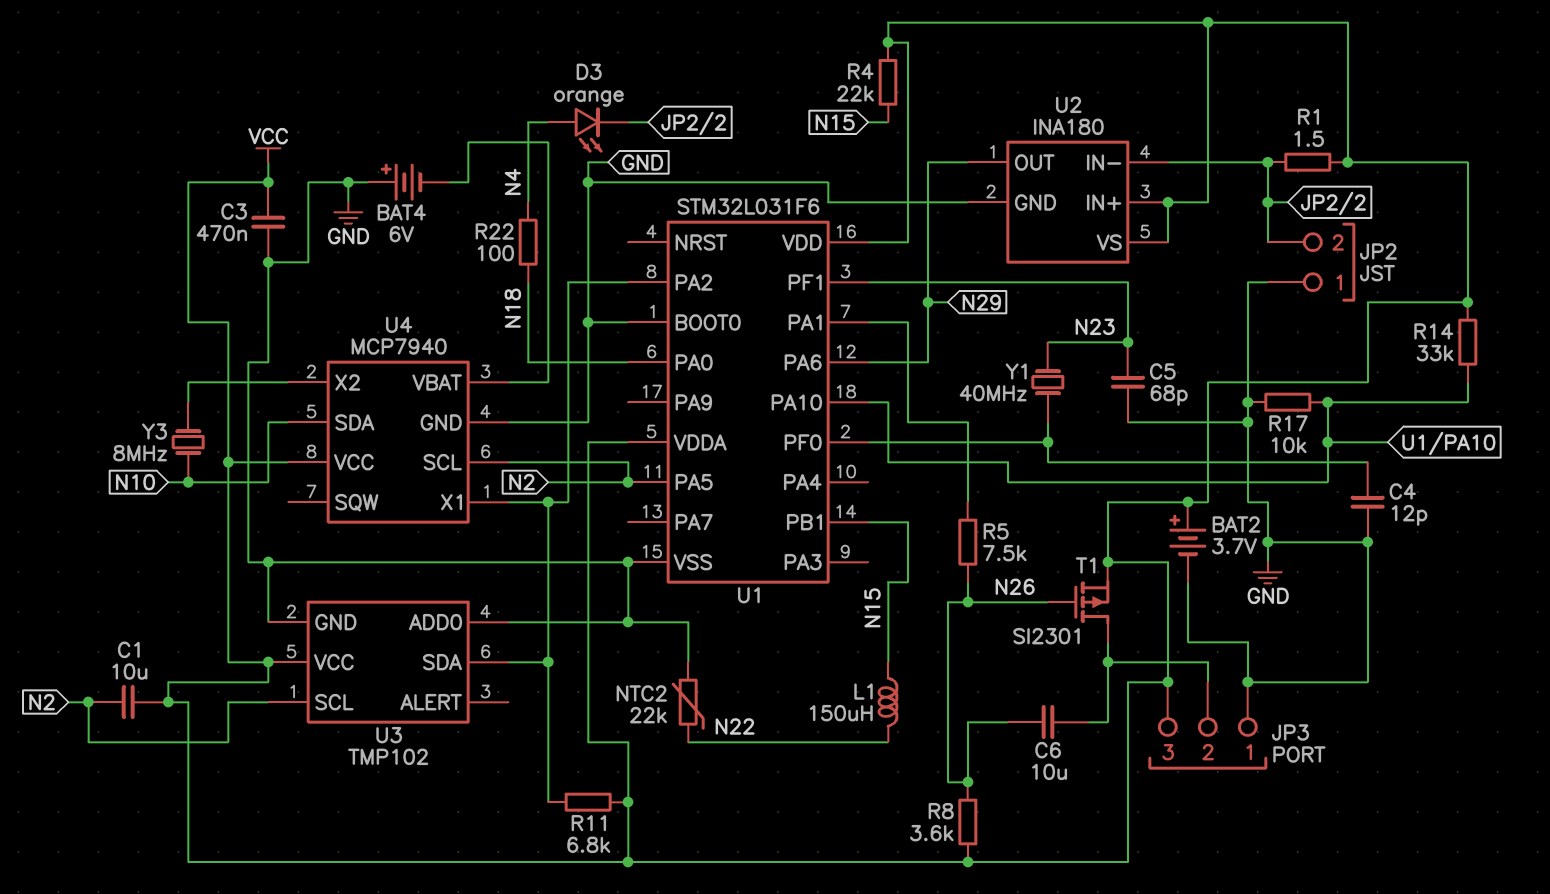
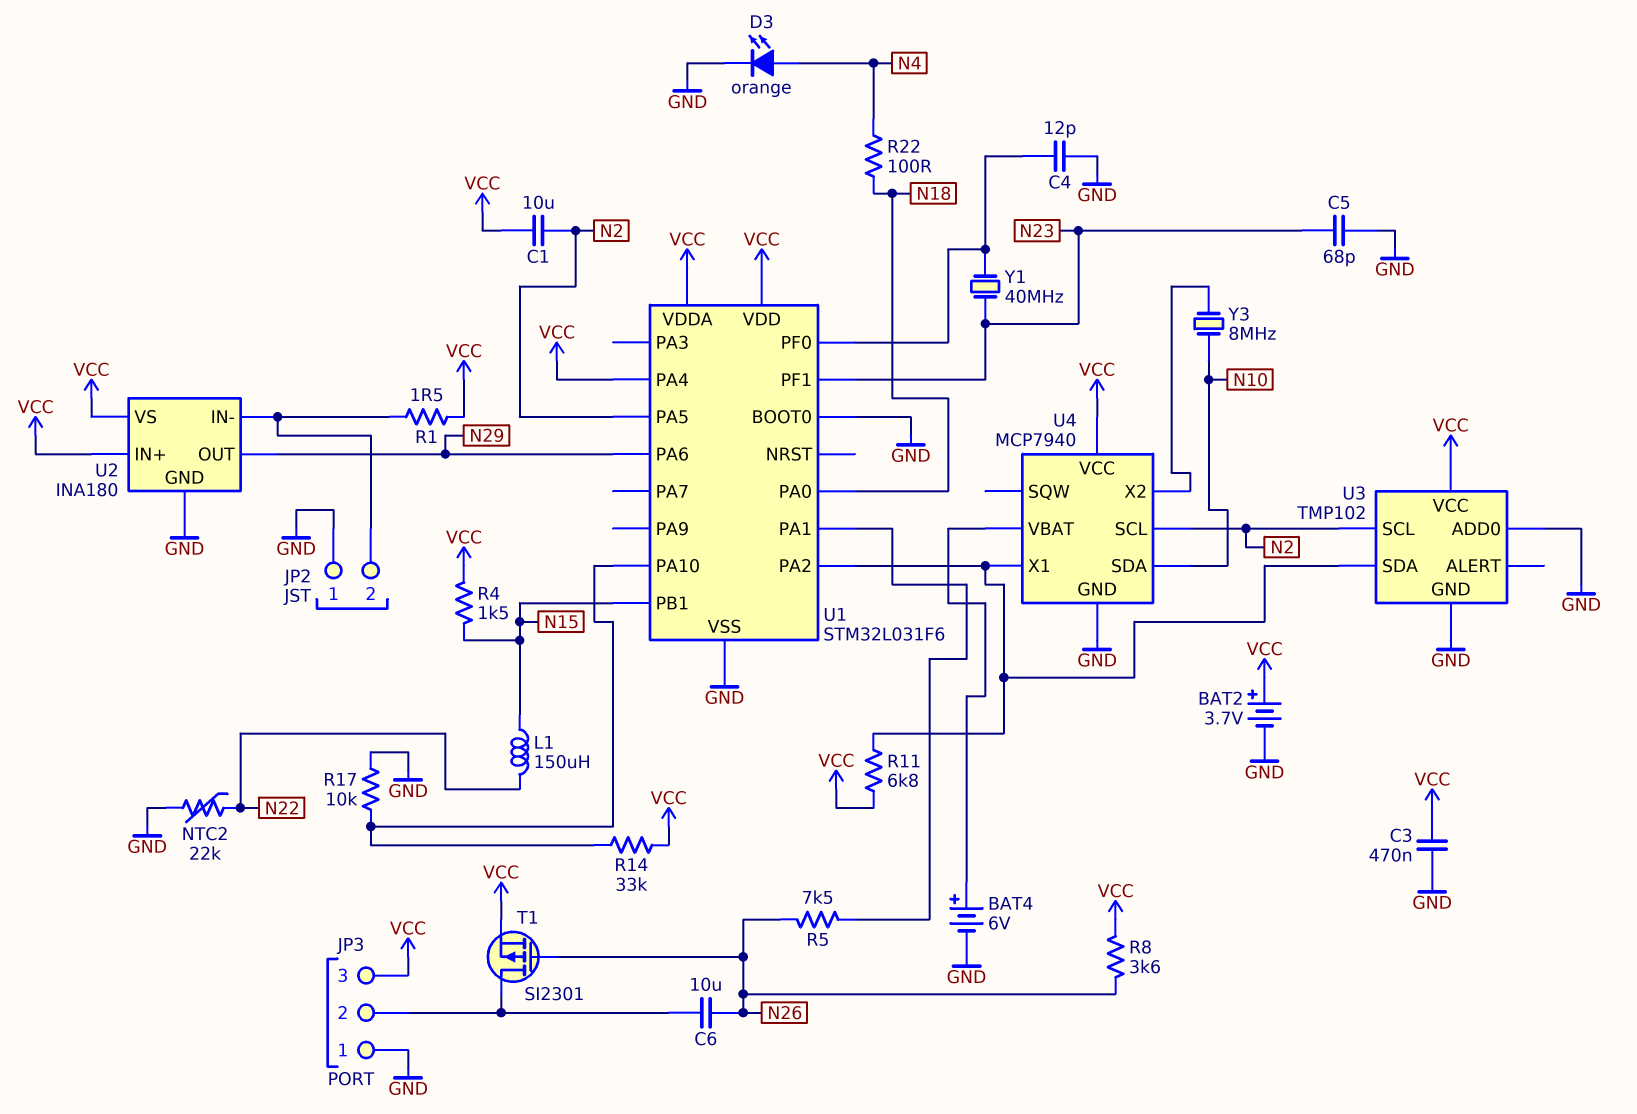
BAT4: 6V (plus GND, minus U4/VBAT) -> 6V (plus U4/VBAT, minus GND)
D3: LED orange (A N4, K JP2/2) -> LED orange (A N4, K GND)
R4: 22k (N15, VCC) -> 1.5k (N15, VCC)
U1 pin PA4: none -> VCC

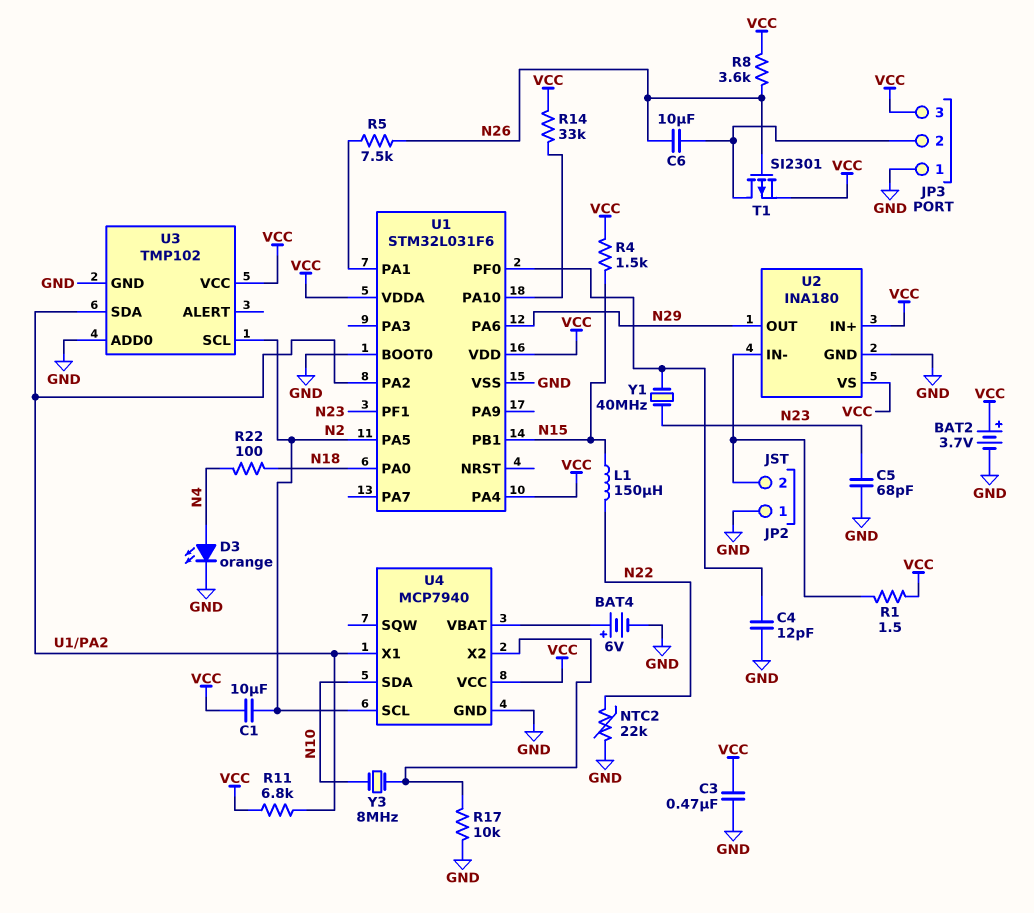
R17: 10k (GND, U1/PA10) -> 10k (GND, U4/X2)

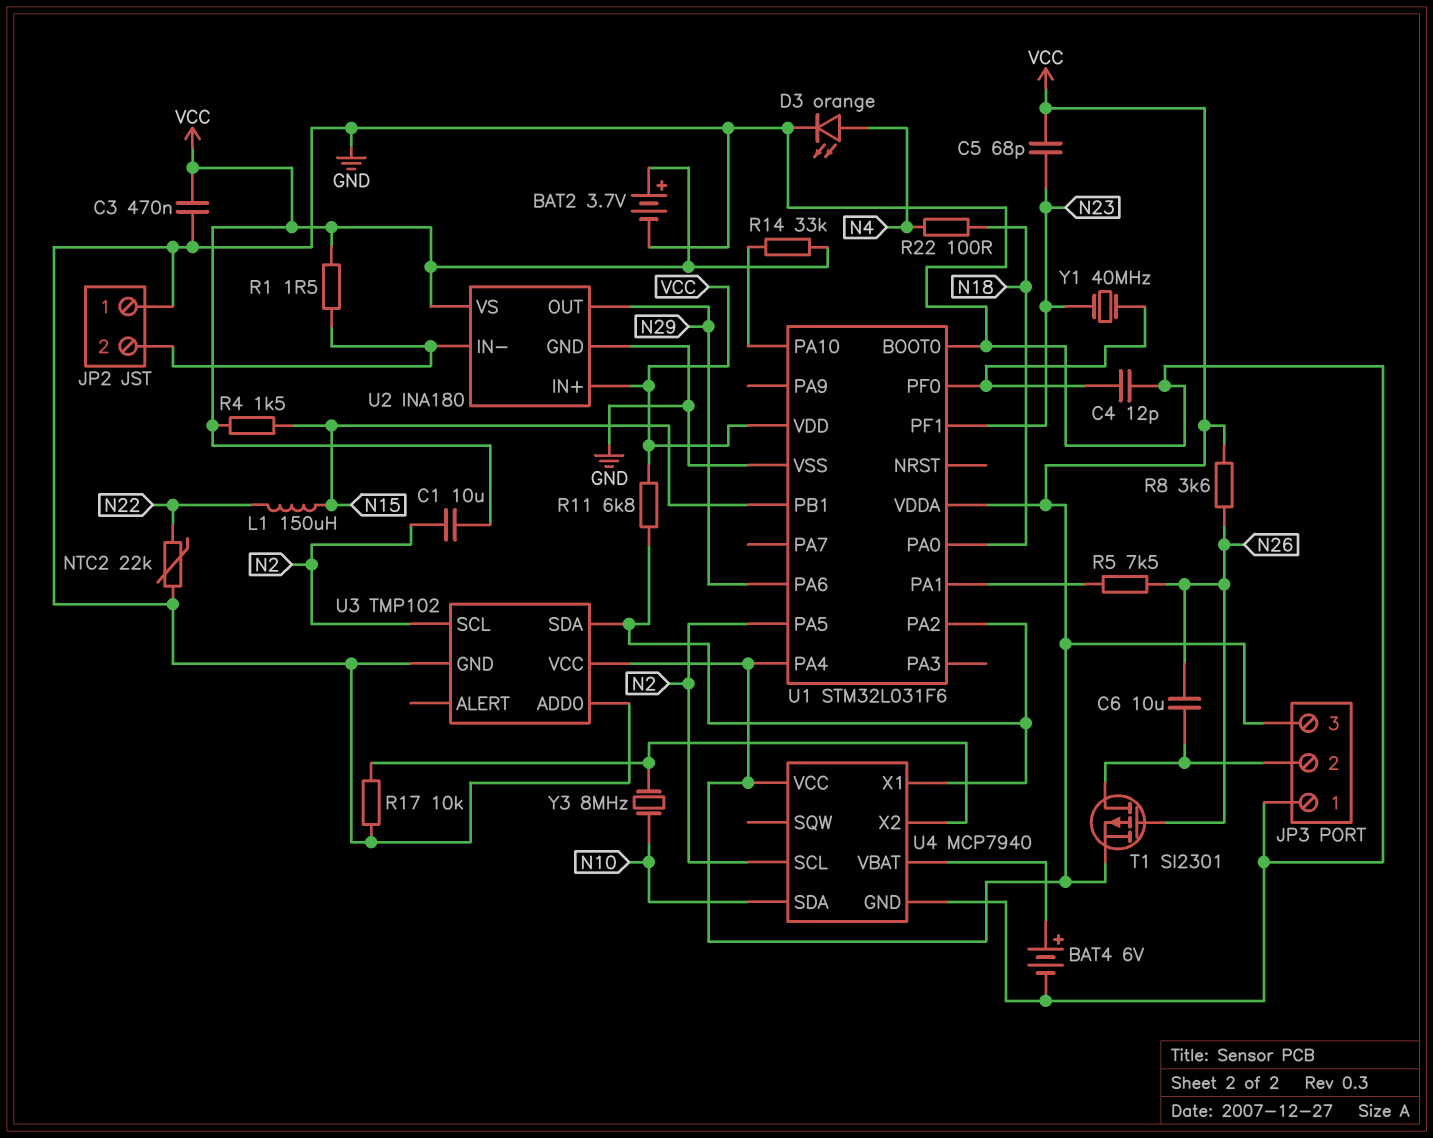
C5: 68pF (GND, N23) -> 68pF (N23, VCC)

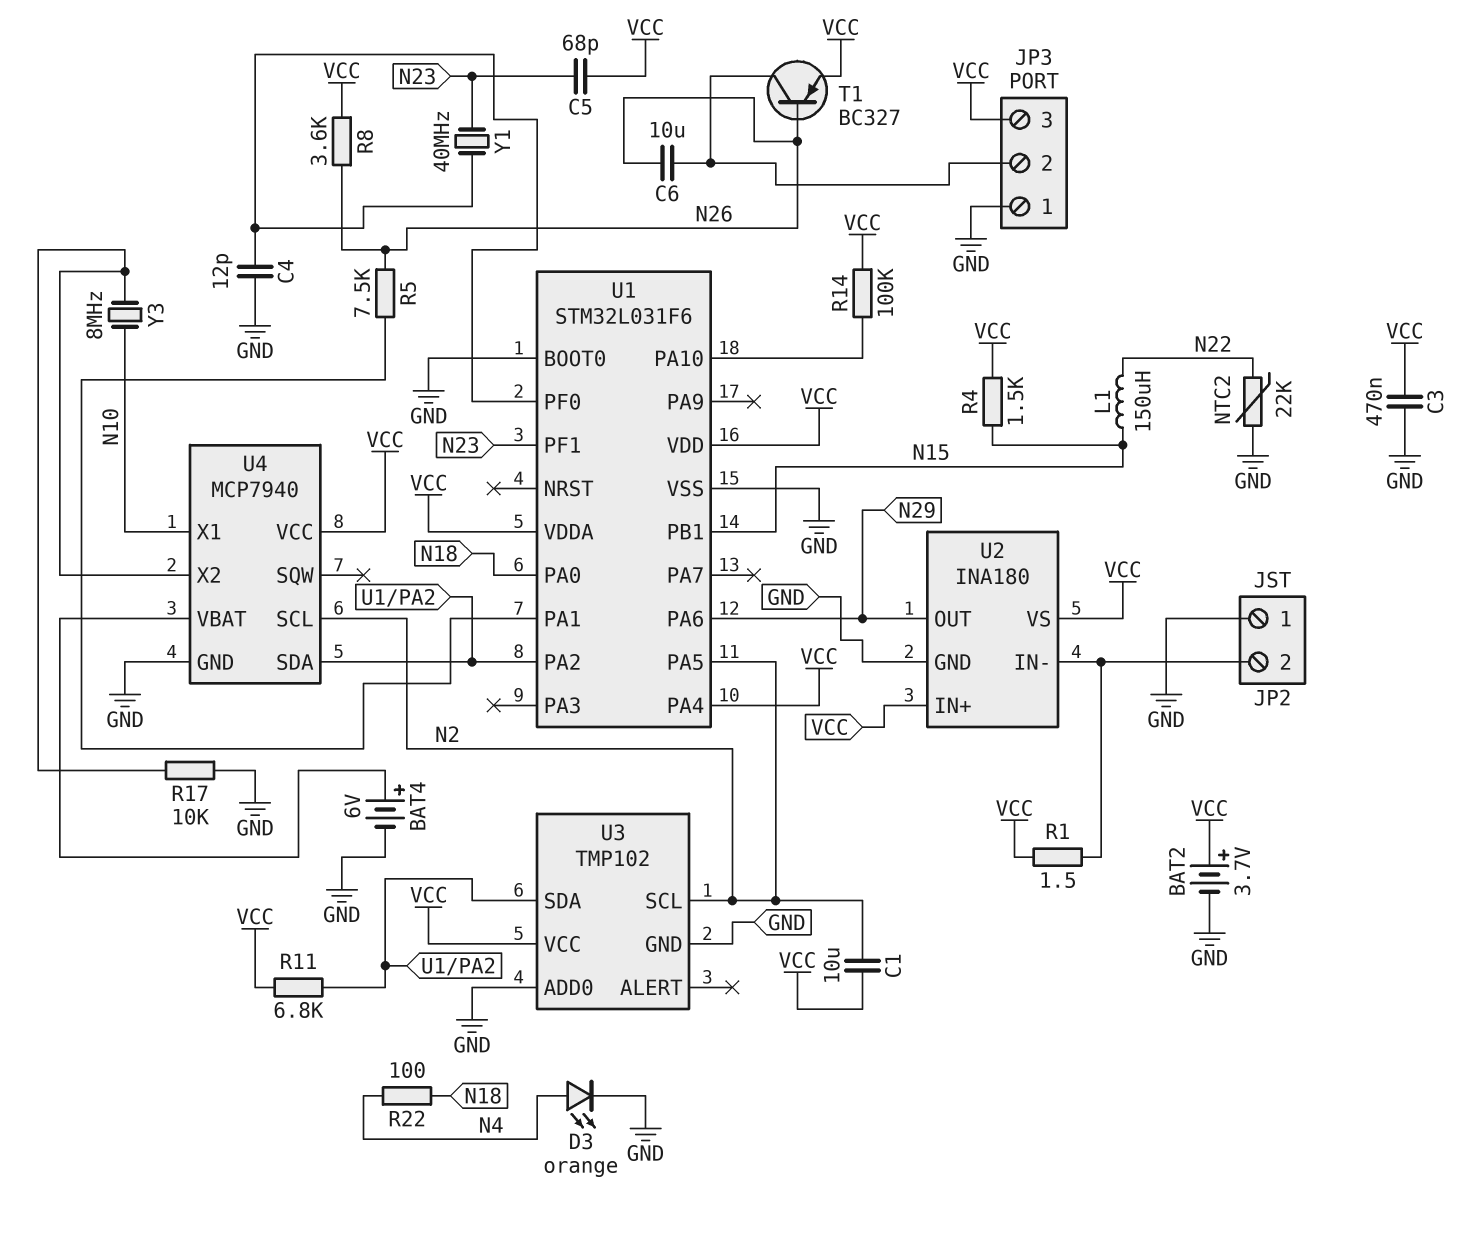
R14: 33k (U1/PA10, VCC) -> 100k (U1/PA10, VCC)
T1: PMOS SI2301 (G N26, D JP3/2, S VCC) -> PNP BC327 (B N26, C JP3/2, E VCC)
U4 pin SDA: N10 -> U1/PA2
U4 pin X1: U1/PA2 -> N10

